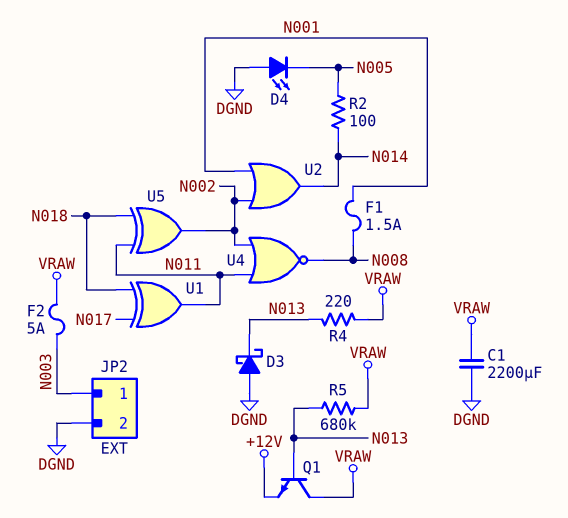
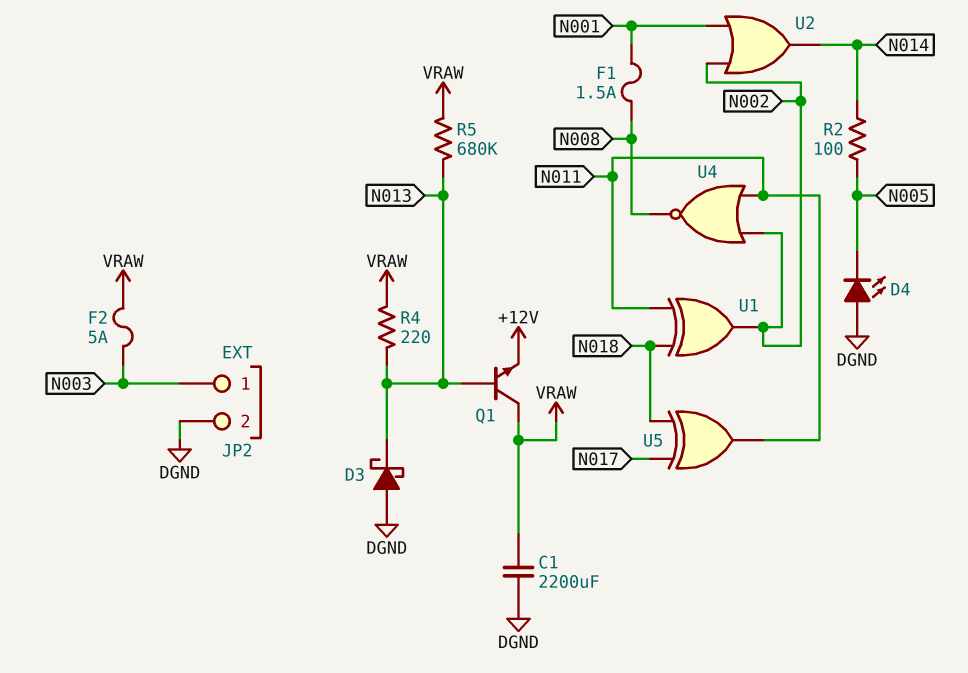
U1: XOR (in N017, in N018, out N011) -> XOR (in N011, in N018, out N002)
U5: XOR (in N011, in N018, out N002) -> XOR (in N017, in N018, out N011)

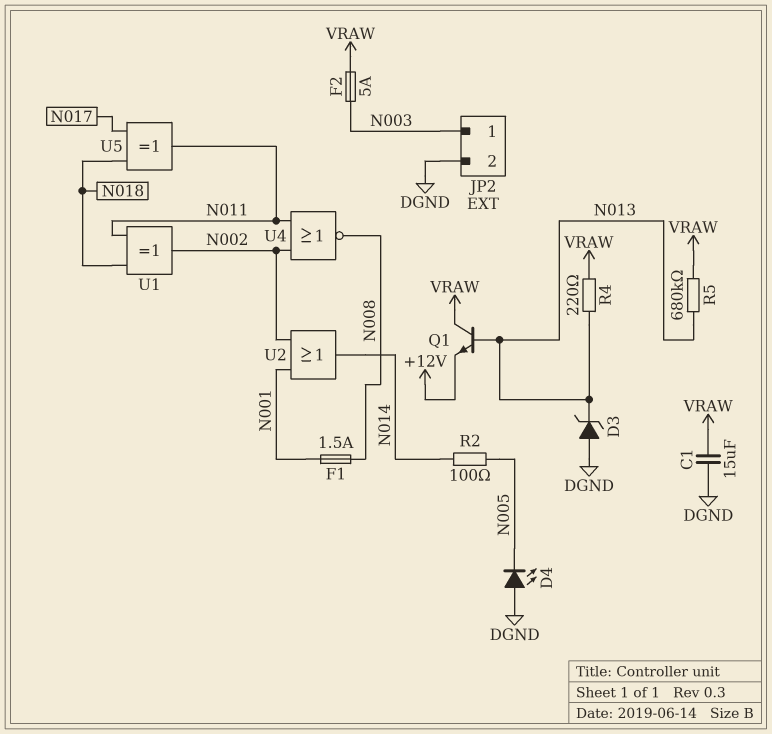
C1: 2200uF (DGND, VRAW) -> 15uF (DGND, VRAW)
D3: schottky (A DGND, K N013) -> zener (A DGND, K N013)

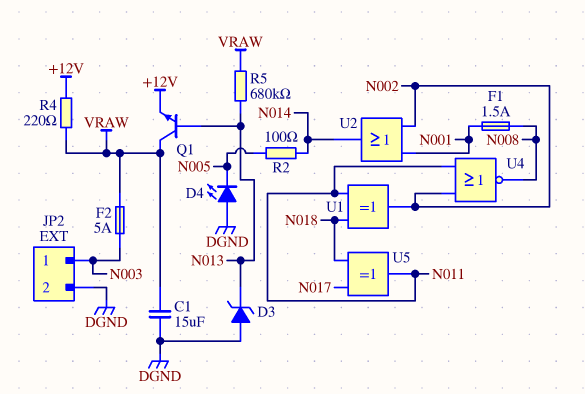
R4: 220 (N013, VRAW) -> 220 (+12V, VRAW)

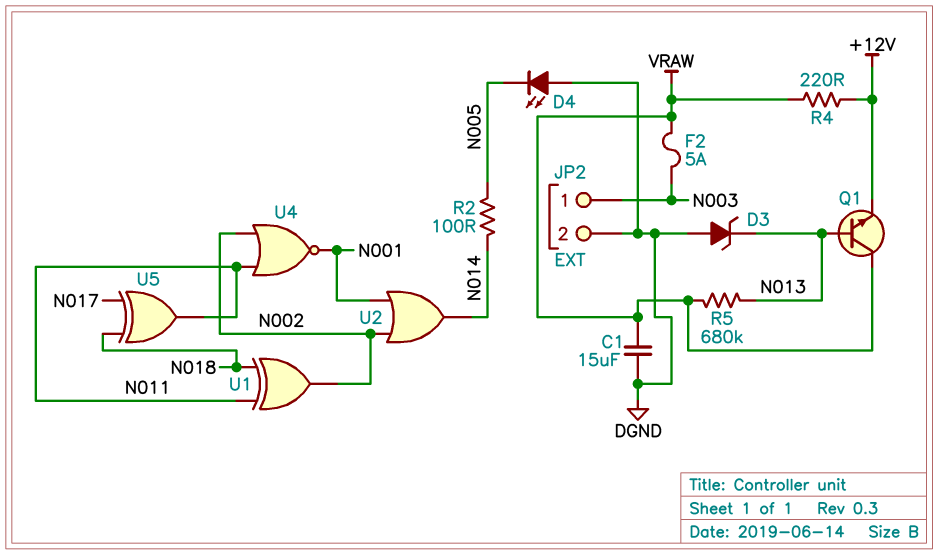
F1: 1.5A (N001, N008) -> none
U4: NOR (in N002, in N011, out N008) -> NOR (in N002, in N011, out N001)

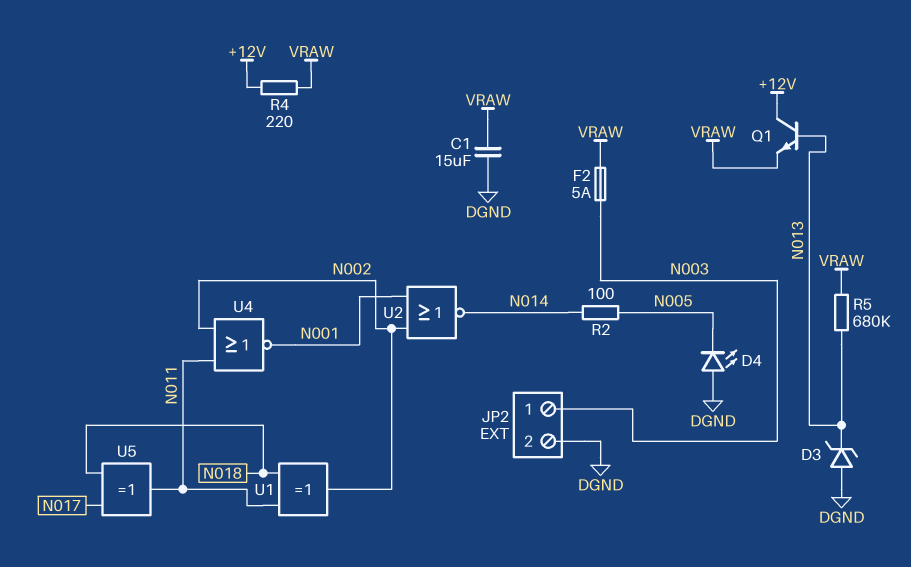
Q1: NPN (B N013, C VRAW, E +12V) -> NPN (B N013, C +12V, E VRAW)
U2: OR (in N001, in N002, out N014) -> NOR (in N001, in N002, out N014)

